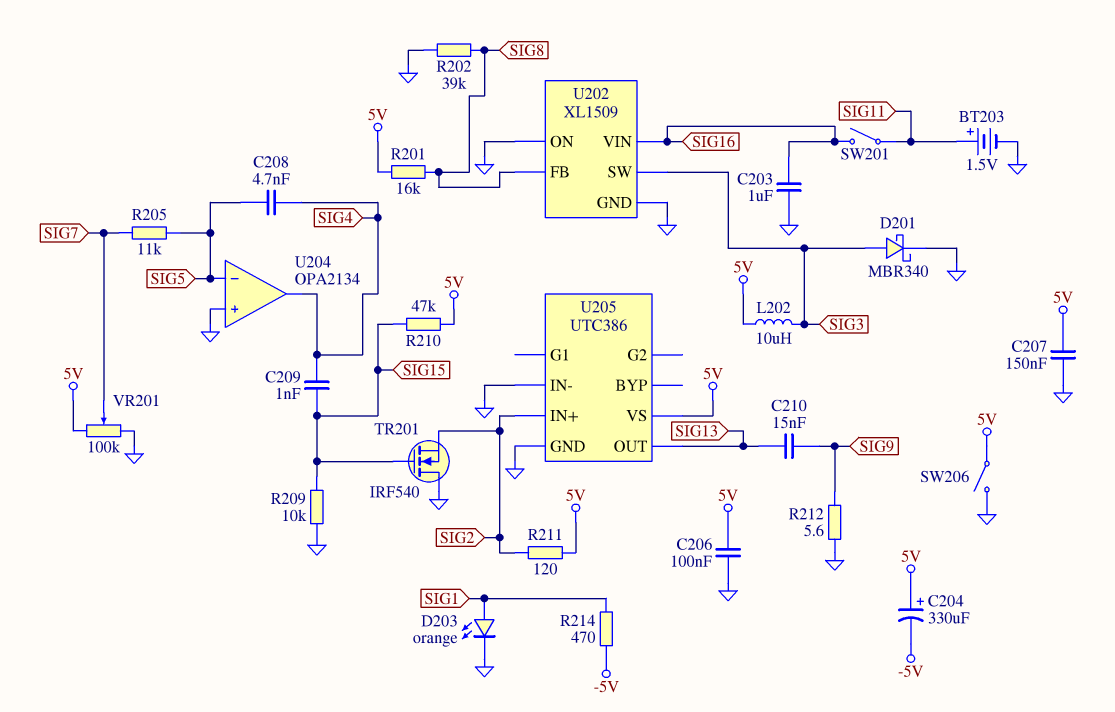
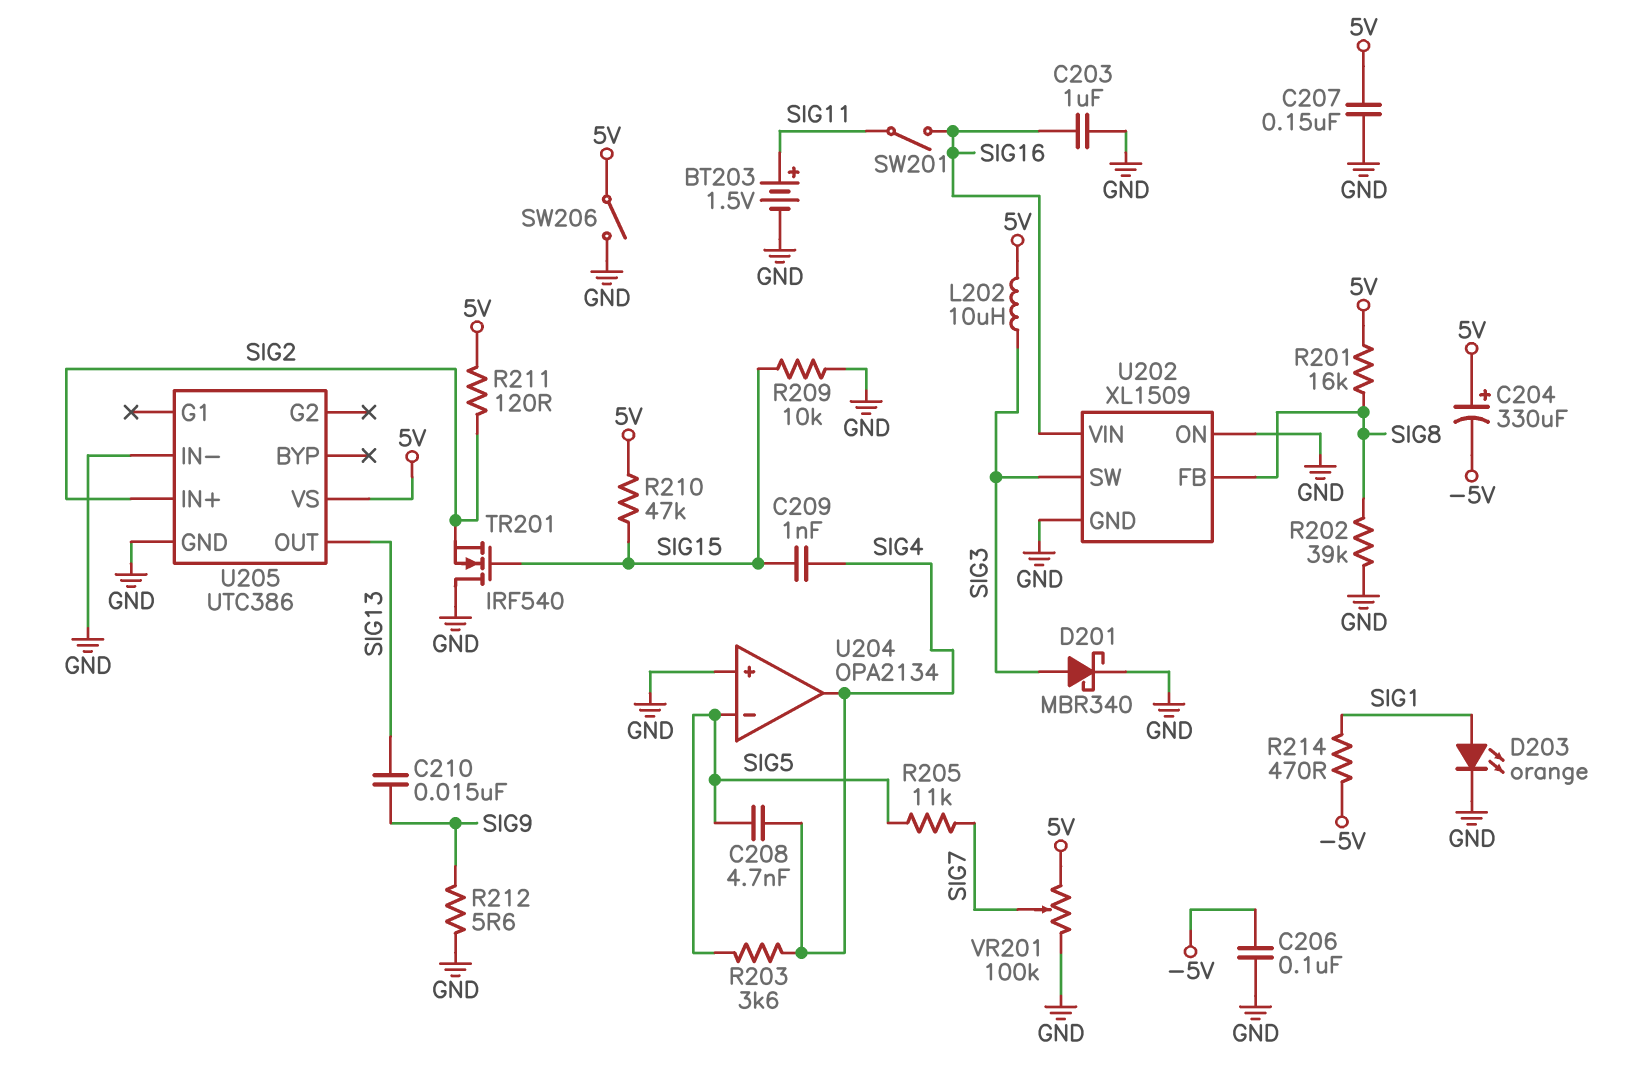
C206: 100nF (5V, GND) -> 100nF (-5V, GND)
R203: none -> 3.6k (SIG4, SIG5)

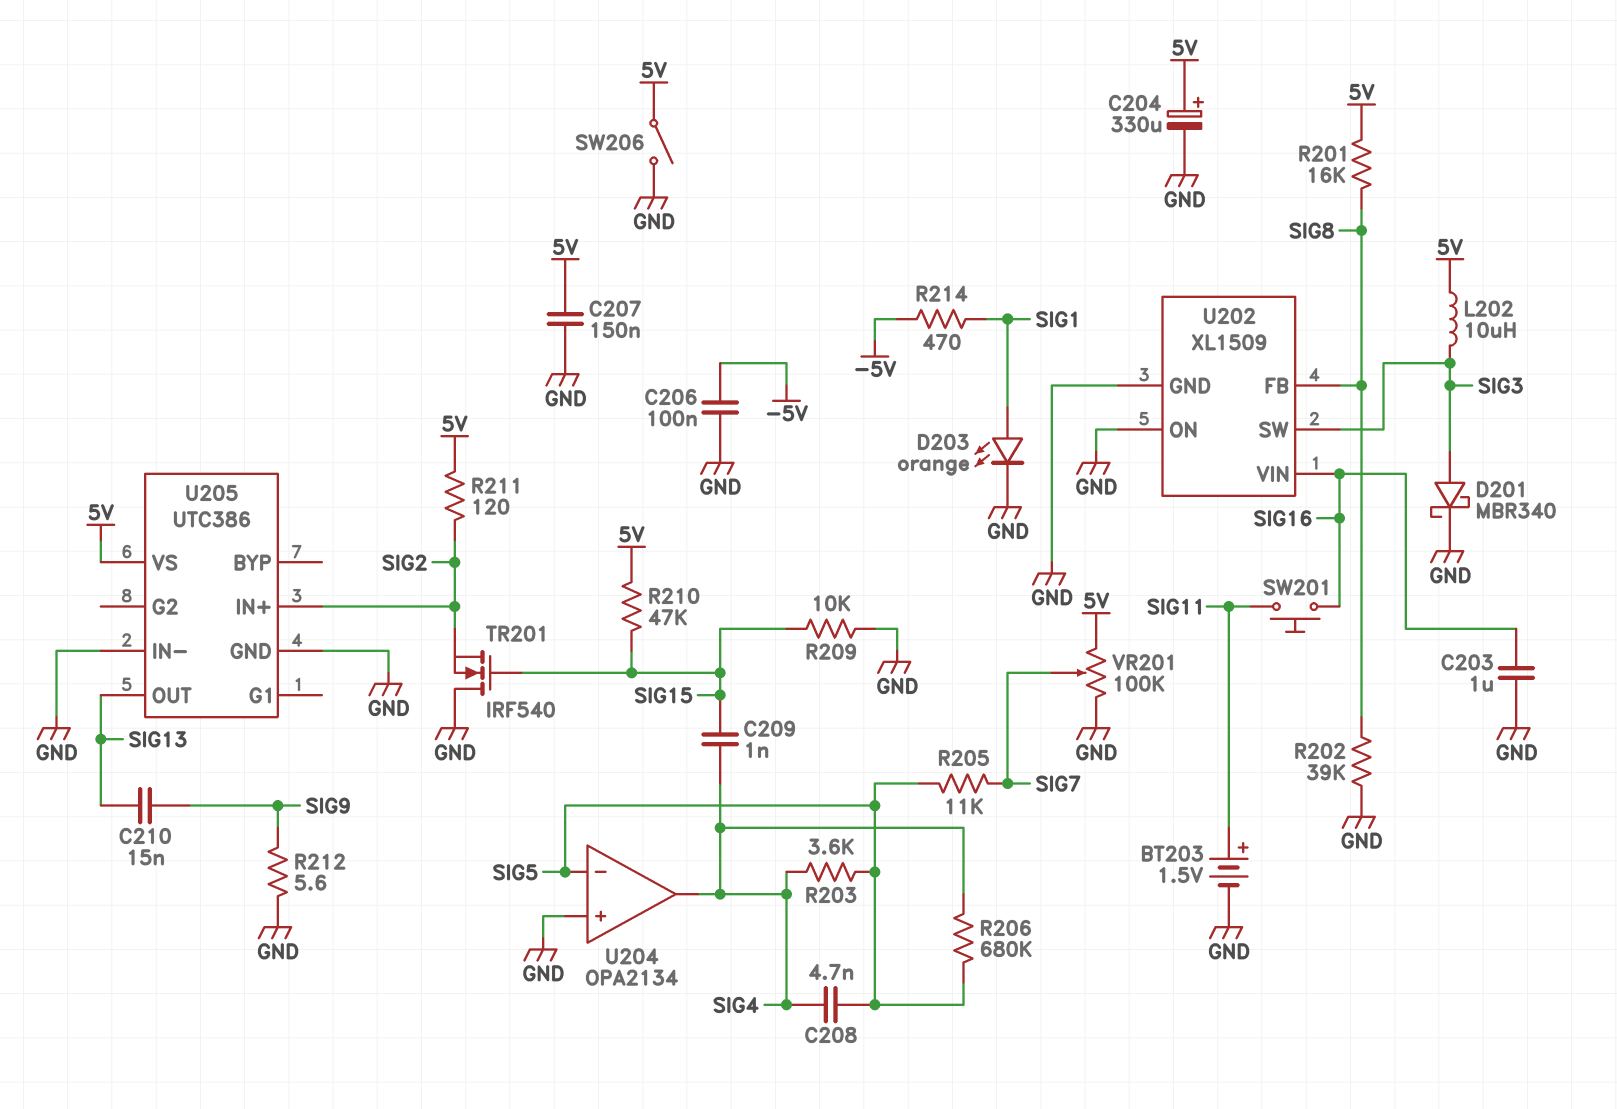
C204: 330uF (plus 5V, minus -5V) -> 330uF (plus 5V, minus GND)
R206: none -> 680k (SIG4, SIG5)
SW201: switch (SIG11, SIG16) -> button (SIG11, SIG16)

